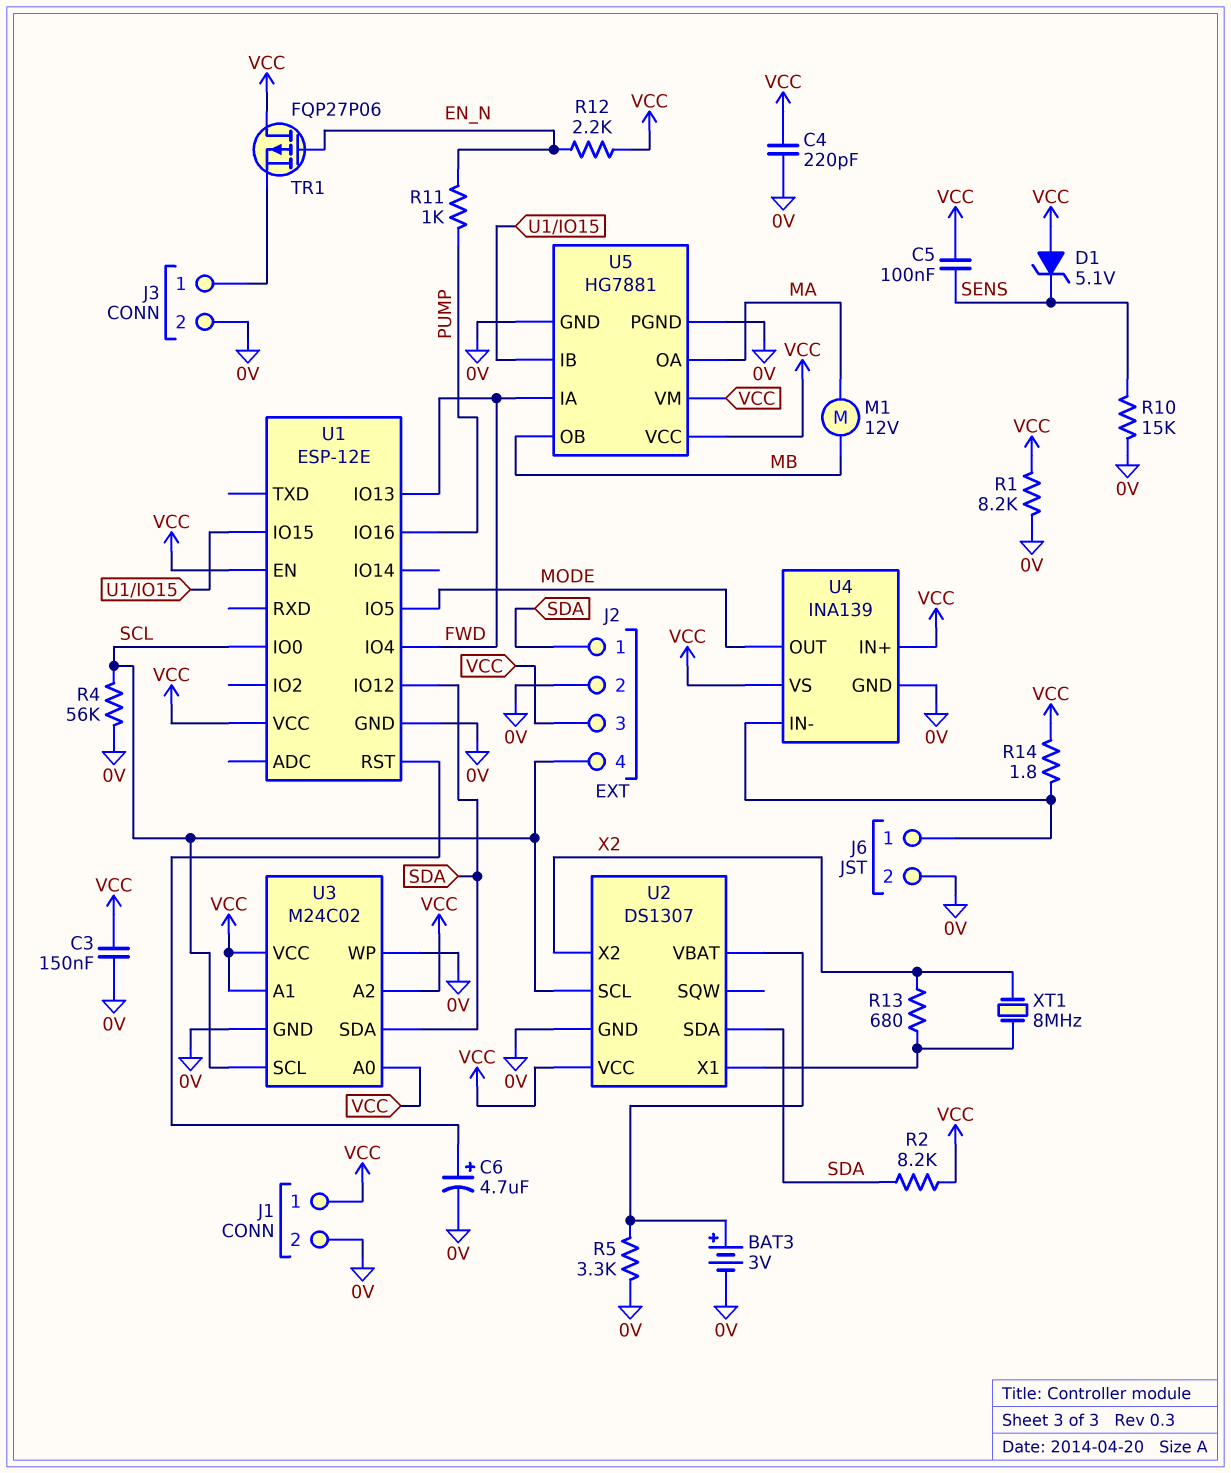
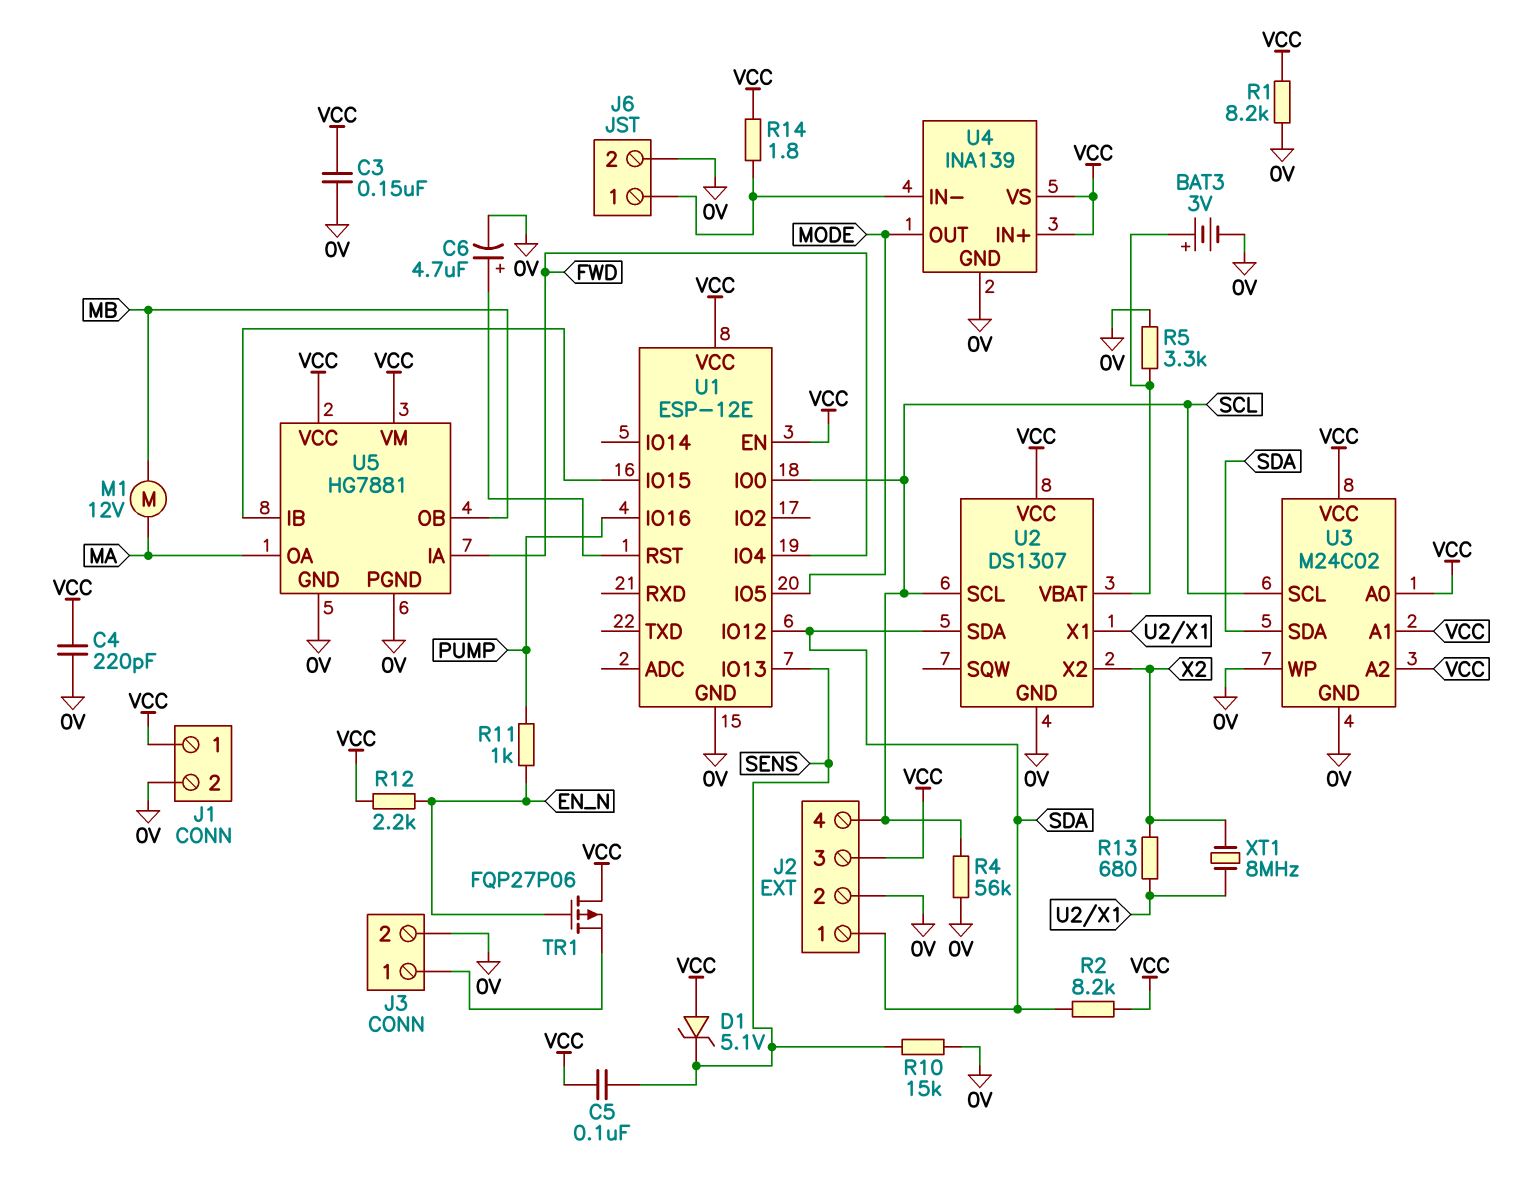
U1 pin IO13: FWD -> SENS

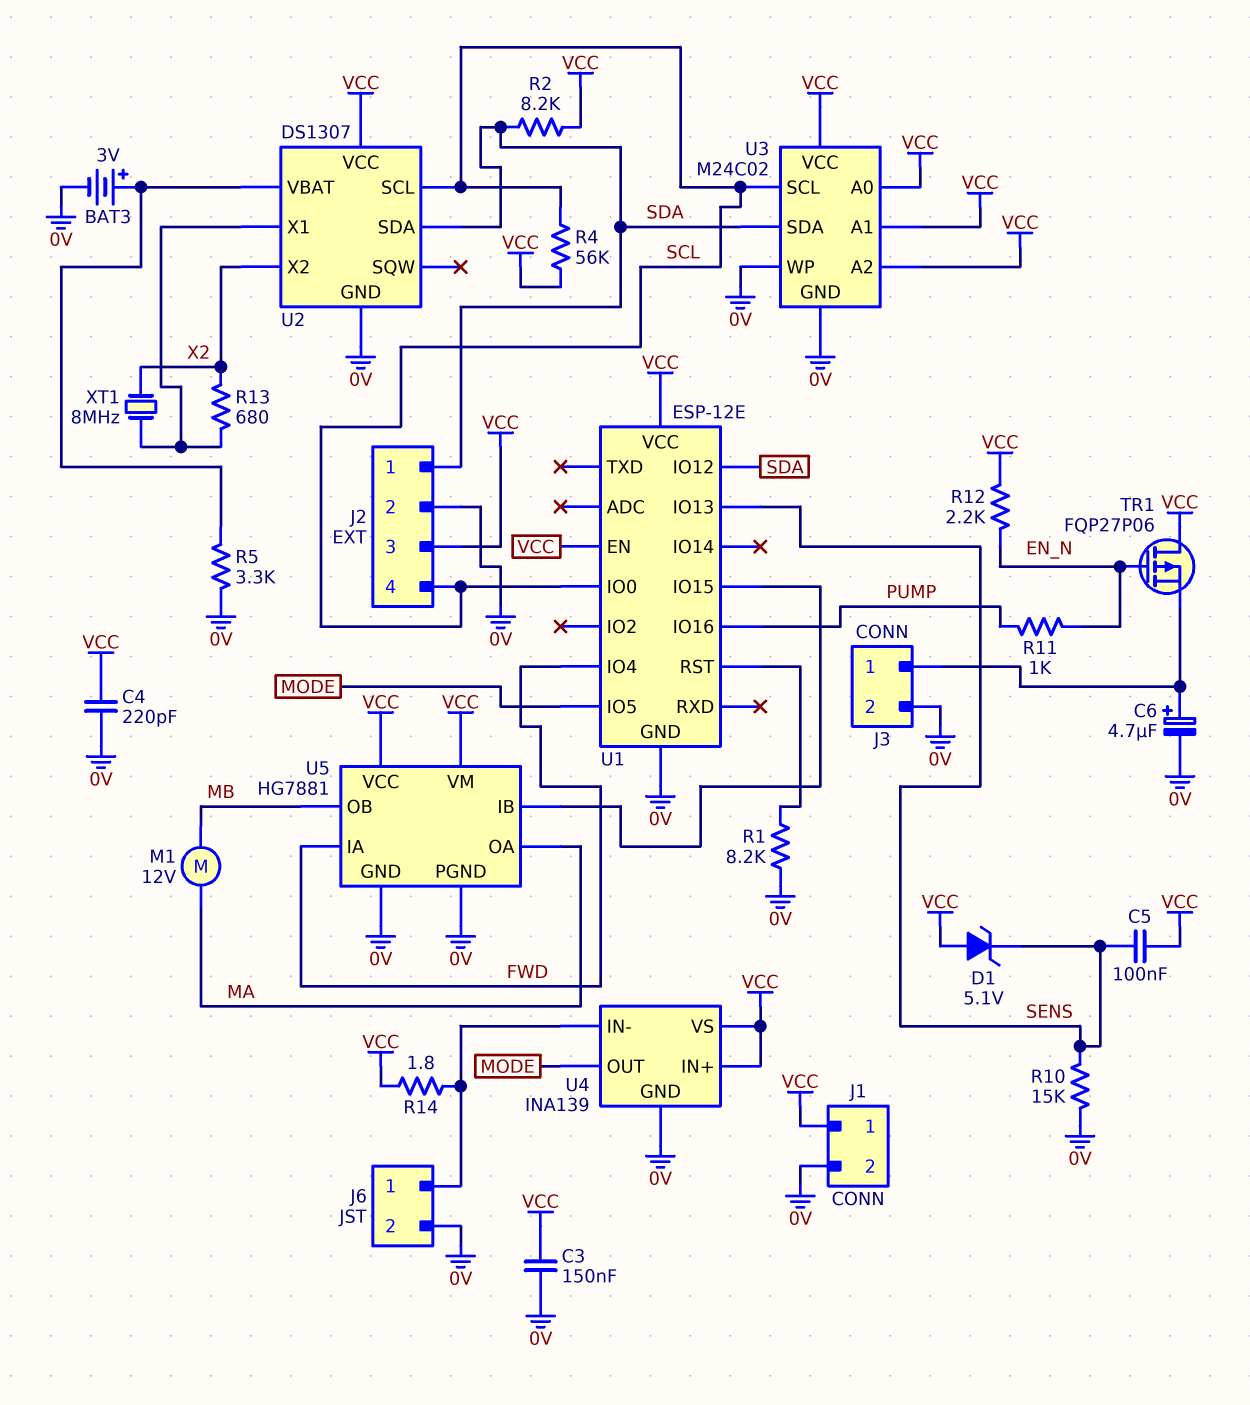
C6: 4.7uF (plus U1/RST, minus 0V) -> 4.7uF (plus J3/1, minus 0V)
R1: 8.2k (0V, VCC) -> 8.2k (0V, U1/RST)
R4: 56k (0V, SCL) -> 56k (SCL, VCC)

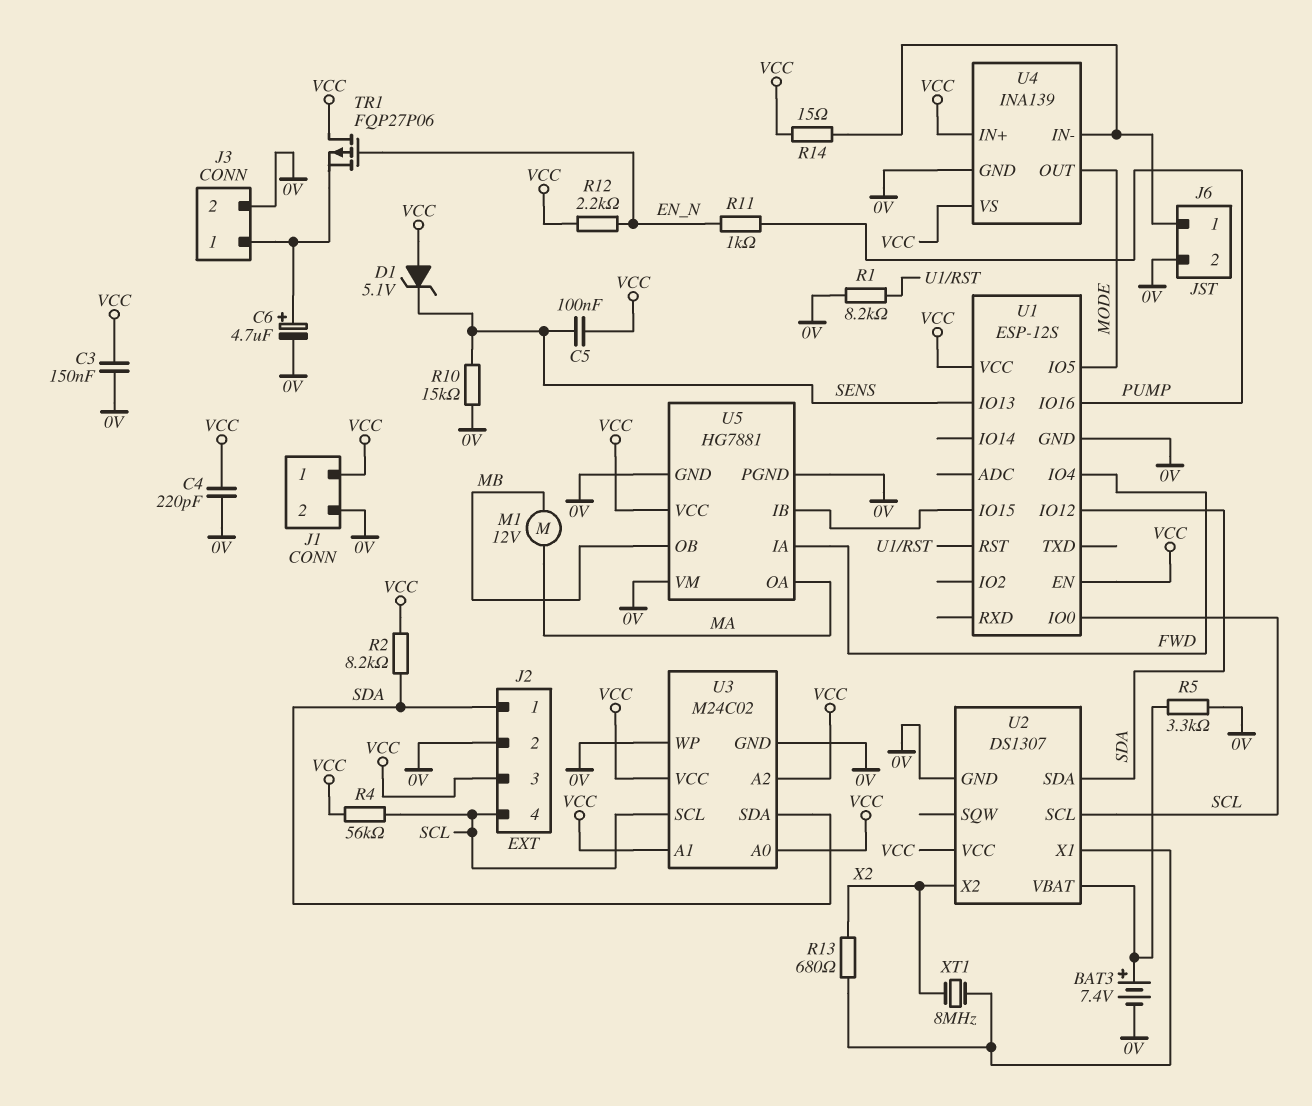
BAT3: 3V (plus U2/VBAT, minus 0V) -> 7.4V (plus U2/VBAT, minus 0V)
R14: 1.8 (J6/1, VCC) -> 15 (J6/1, VCC)
U1: ESP-12E -> ESP-12S
U5 pin VM: VCC -> 0V

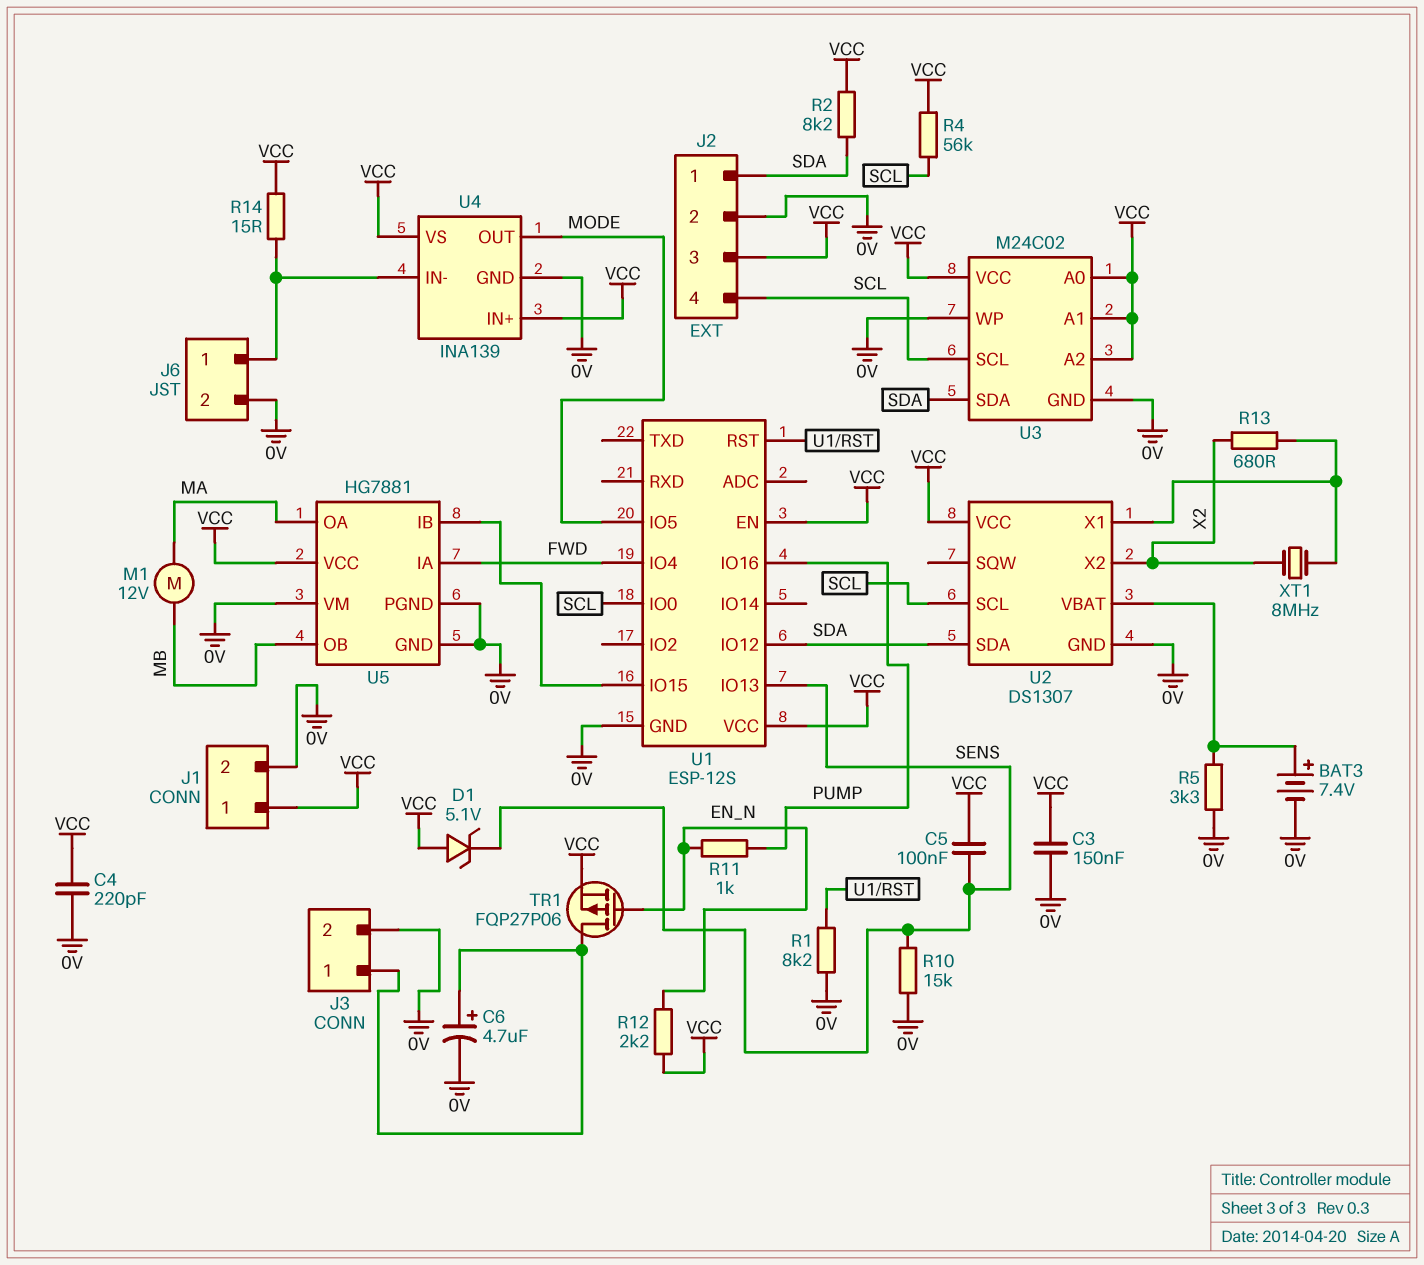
TR1: PMOS FQP27P06 (G EN_N, D VCC, S J3/1) -> PMOS FQP27P06 (G EN_N, D J3/1, S VCC)

